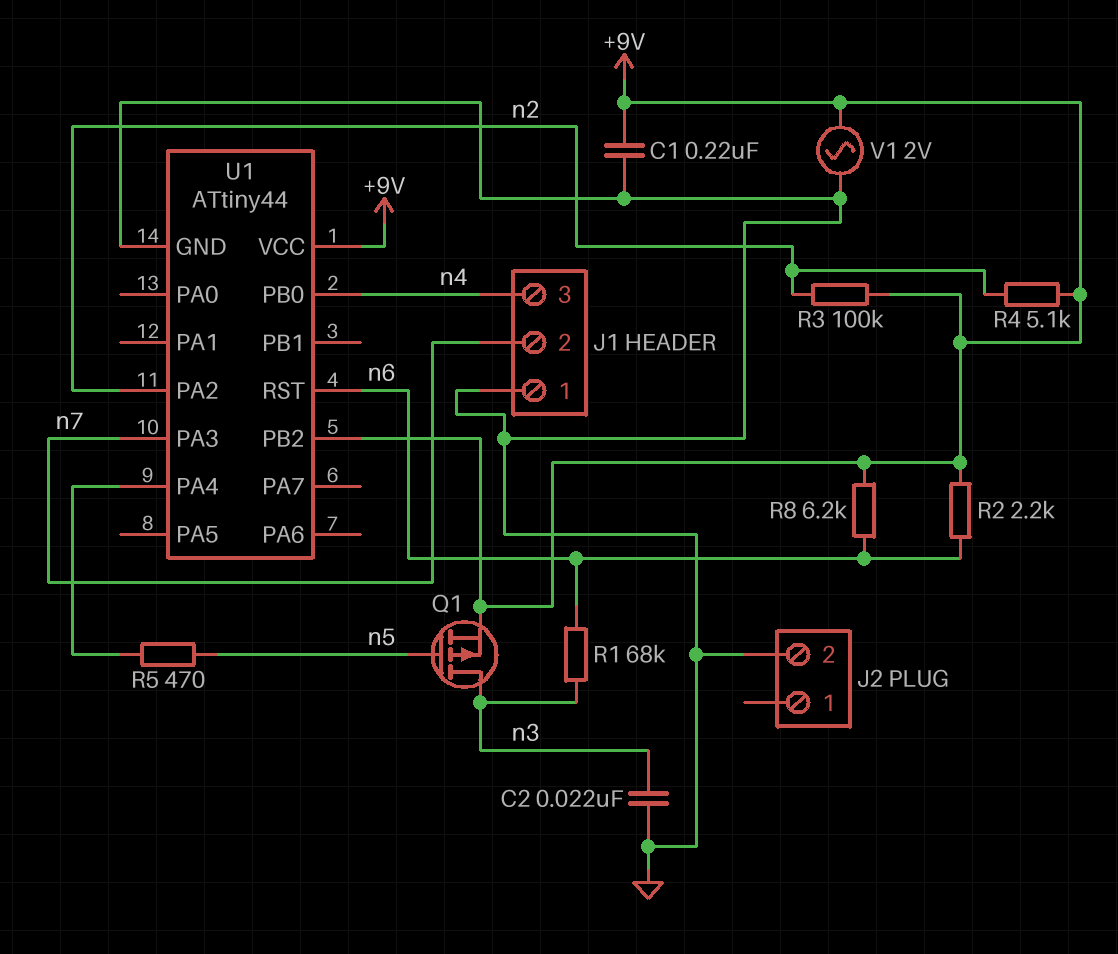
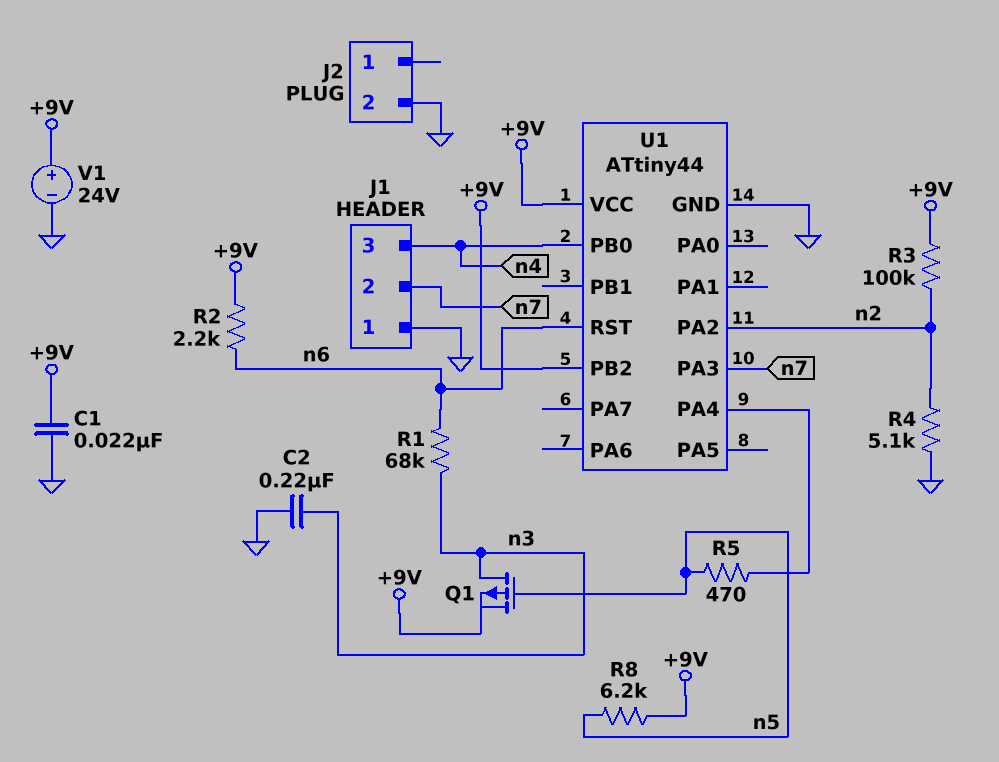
C1: 220nF (+9V, GND) -> 22nF (+9V, GND)
C2: 22nF (GND, n3) -> 220nF (GND, n3)
R4: 5.1k (+9V, n2) -> 5.1k (GND, n2)
R8: 6.2k (+9V, n6) -> 6.2k (+9V, n5)
V1: AC 2V (+9V, GND) -> 24V (plus +9V, minus GND)

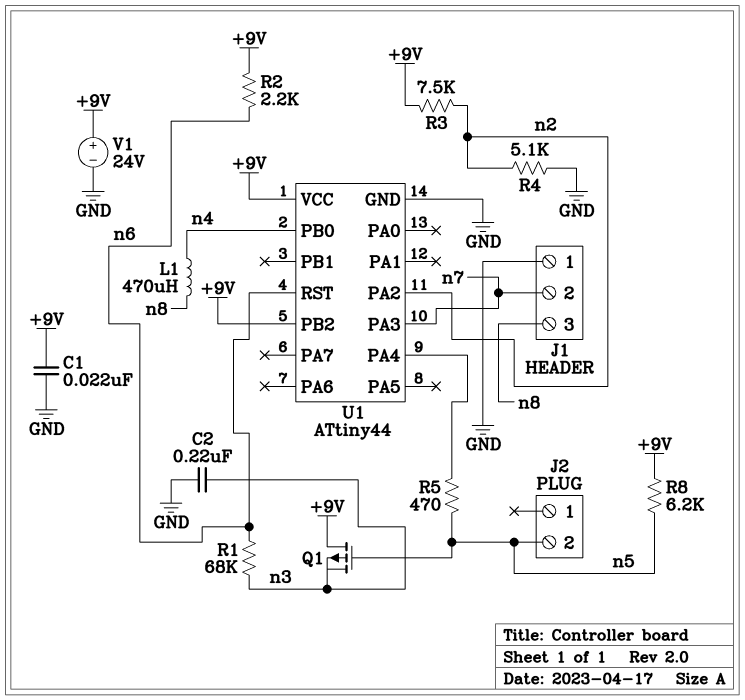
J1 pin 3: n4 -> n8
J2 pin 2: GND -> n5
L1: none -> 470uH (n4, n8)
Q1: PMOS (G n5, D n3, S +9V) -> PMOS (G n5, D +9V, S n3)
R3: 100k (+9V, n2) -> 7.5k (+9V, n2)

